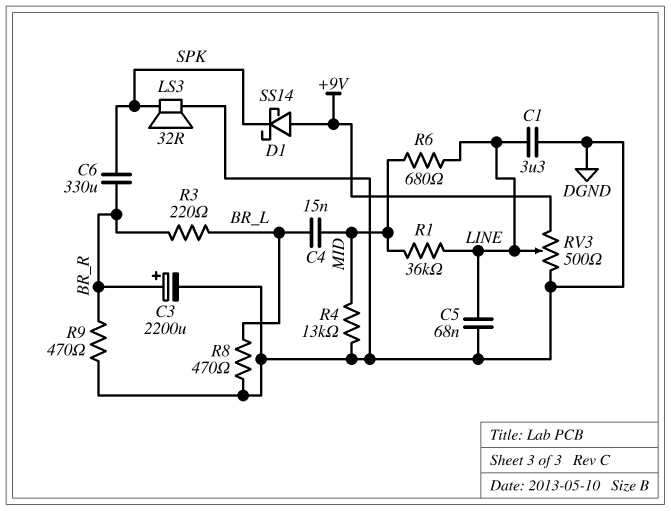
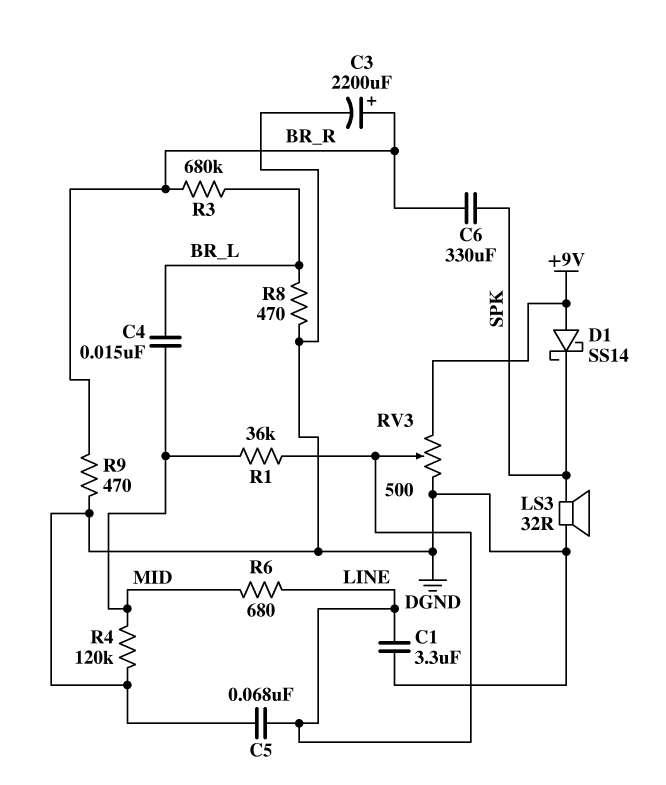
R3: 220 (BR_L, BR_R) -> 680k (BR_L, BR_R)
R4: 13k (DGND, MID) -> 120k (DGND, MID)

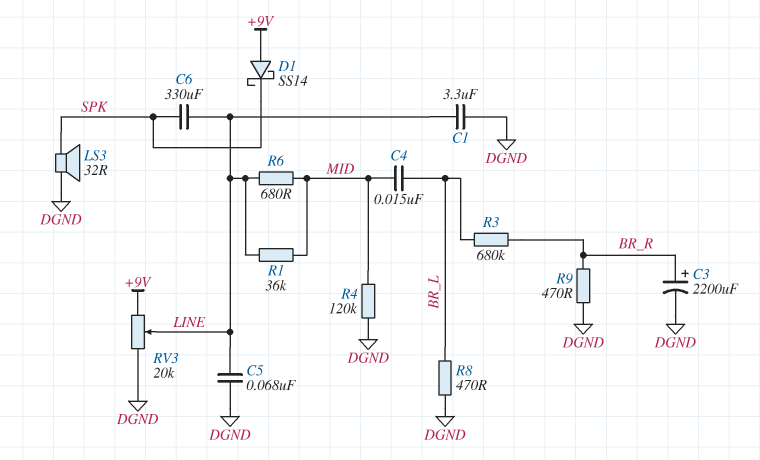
C6: 330uF (BR_R, SPK) -> 330uF (LINE, SPK)
RV3: 500 (+9V, DGND, wiper LINE) -> 20k (+9V, DGND, wiper LINE)

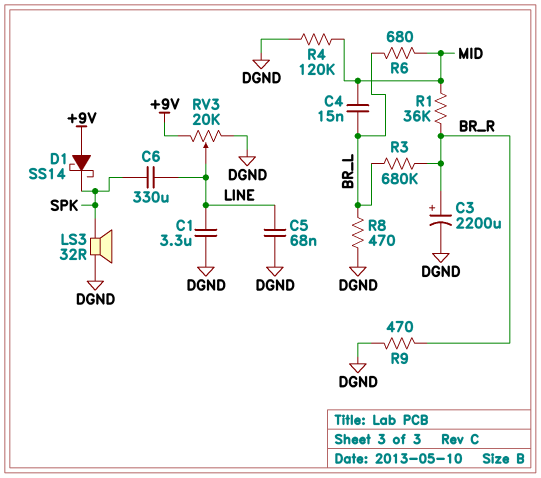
R1: 36k (LINE, MID) -> 36k (BR_R, MID)
R6: 680 (LINE, MID) -> 680 (BR_L, MID)

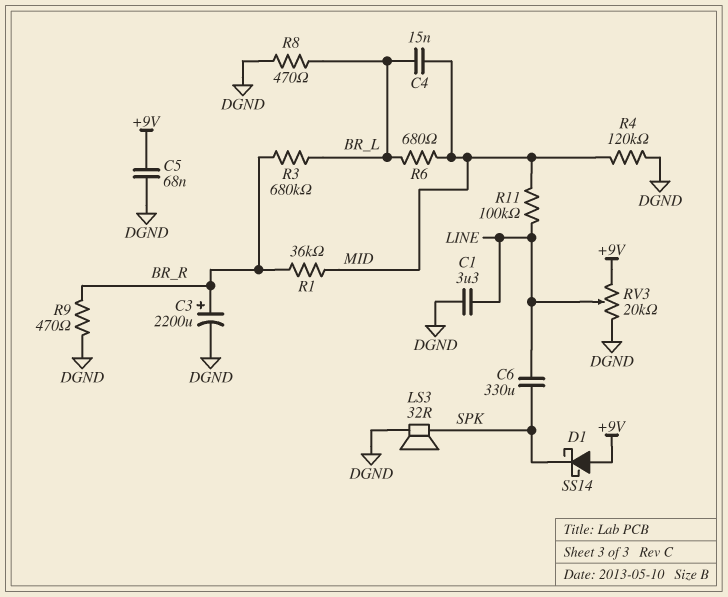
C5: 68nF (DGND, LINE) -> 68nF (+9V, DGND)
R11: none -> 100k (LINE, MID)

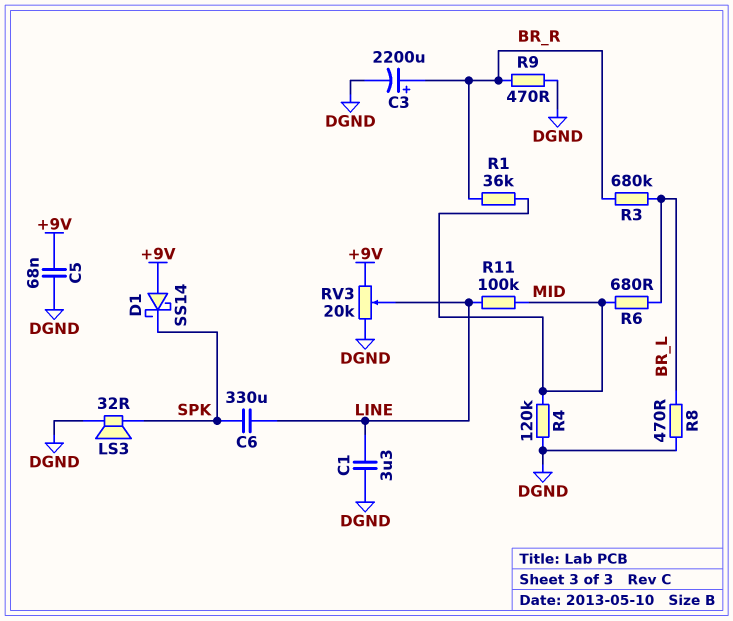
C4: 15nF (BR_L, MID) -> none

